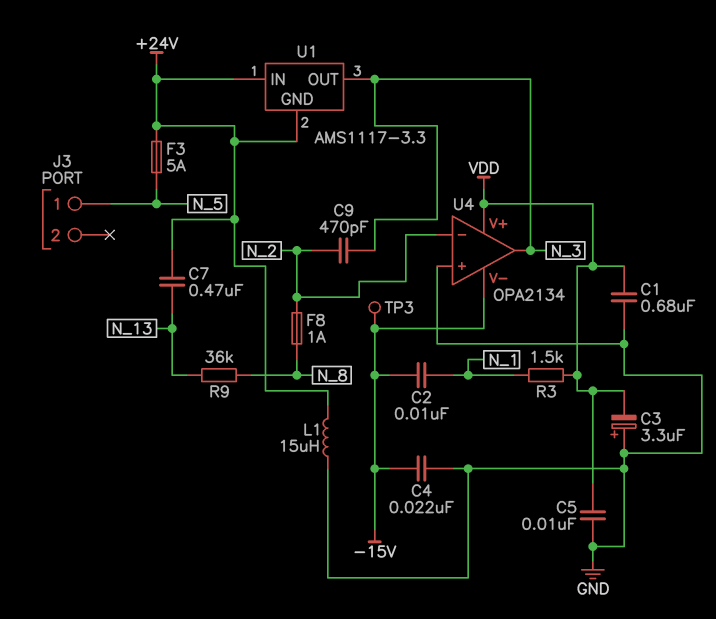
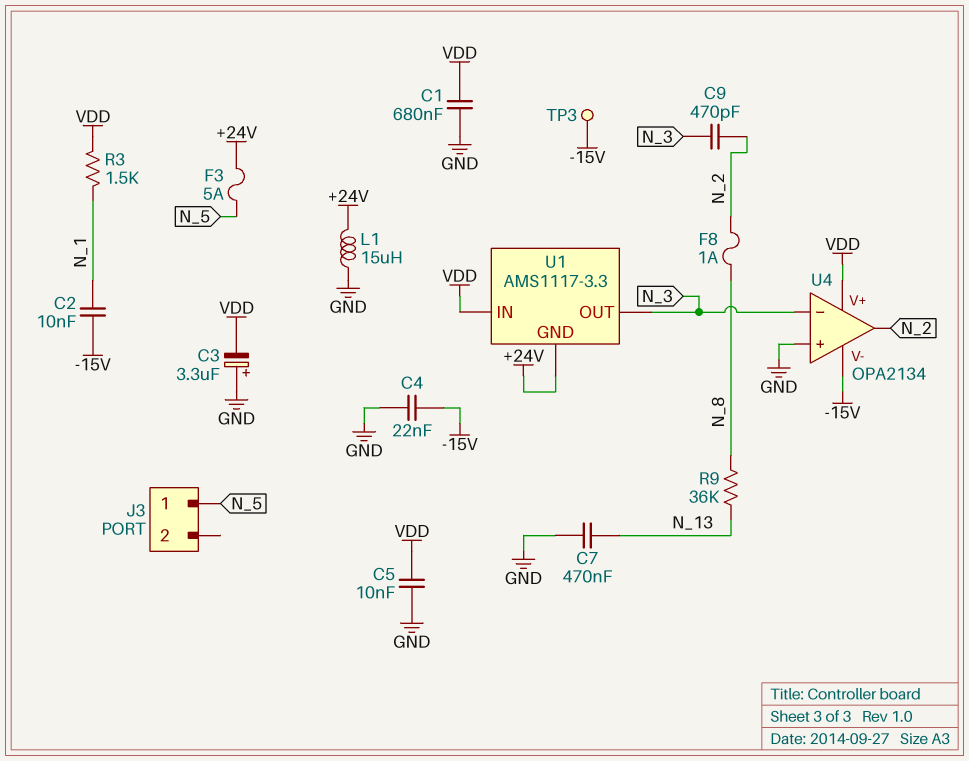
C7: 470nF (+24V, N_13) -> 470nF (GND, N_13)
U1 pin IN: +24V -> VDD
U4 pin in-: N_2 -> N_3
U4 pin out: N_3 -> N_2

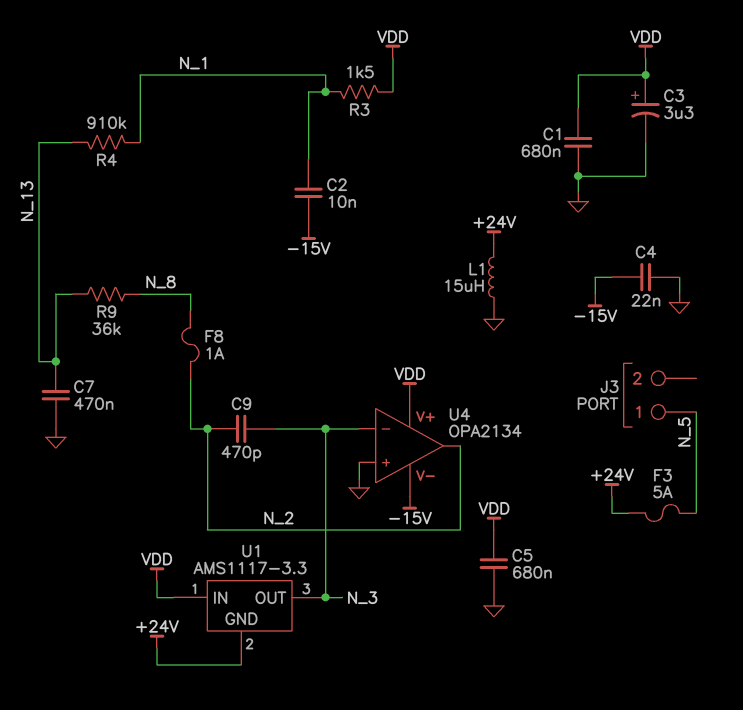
C3: 3.3uF (plus GND, minus VDD) -> 3.3uF (plus VDD, minus GND)
C5: 10nF (GND, VDD) -> 680nF (GND, VDD)
R4: none -> 910k (N_1, N_13)
TP3: test point (-15V) -> none

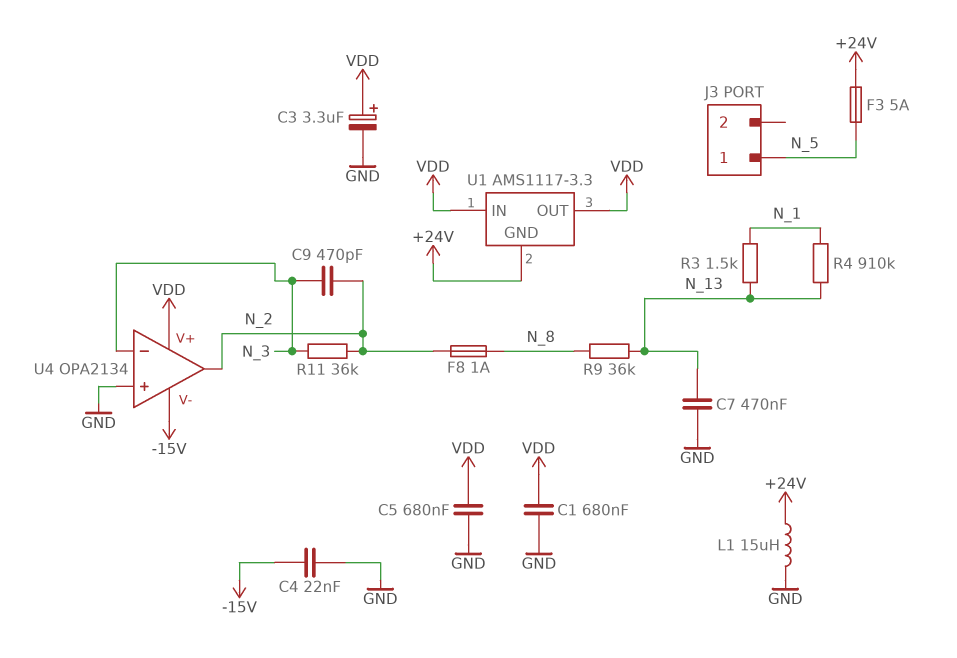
C2: 10nF (-15V, N_1) -> none
R3: 1.5k (N_1, VDD) -> 1.5k (N_1, N_13)
R11: none -> 36k (N_2, N_3)
U1 pin OUT: N_3 -> VDD

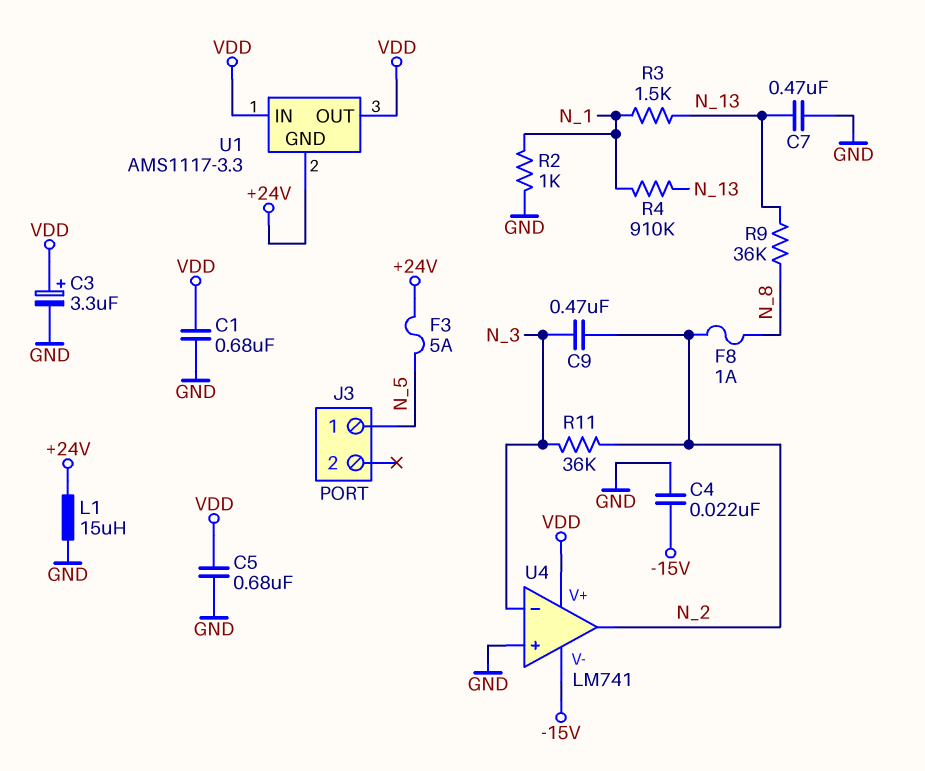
C9: 470pF (N_2, N_3) -> 470nF (N_2, N_3)
R2: none -> 1k (GND, N_1)
U4: OPA2134 -> LM741

